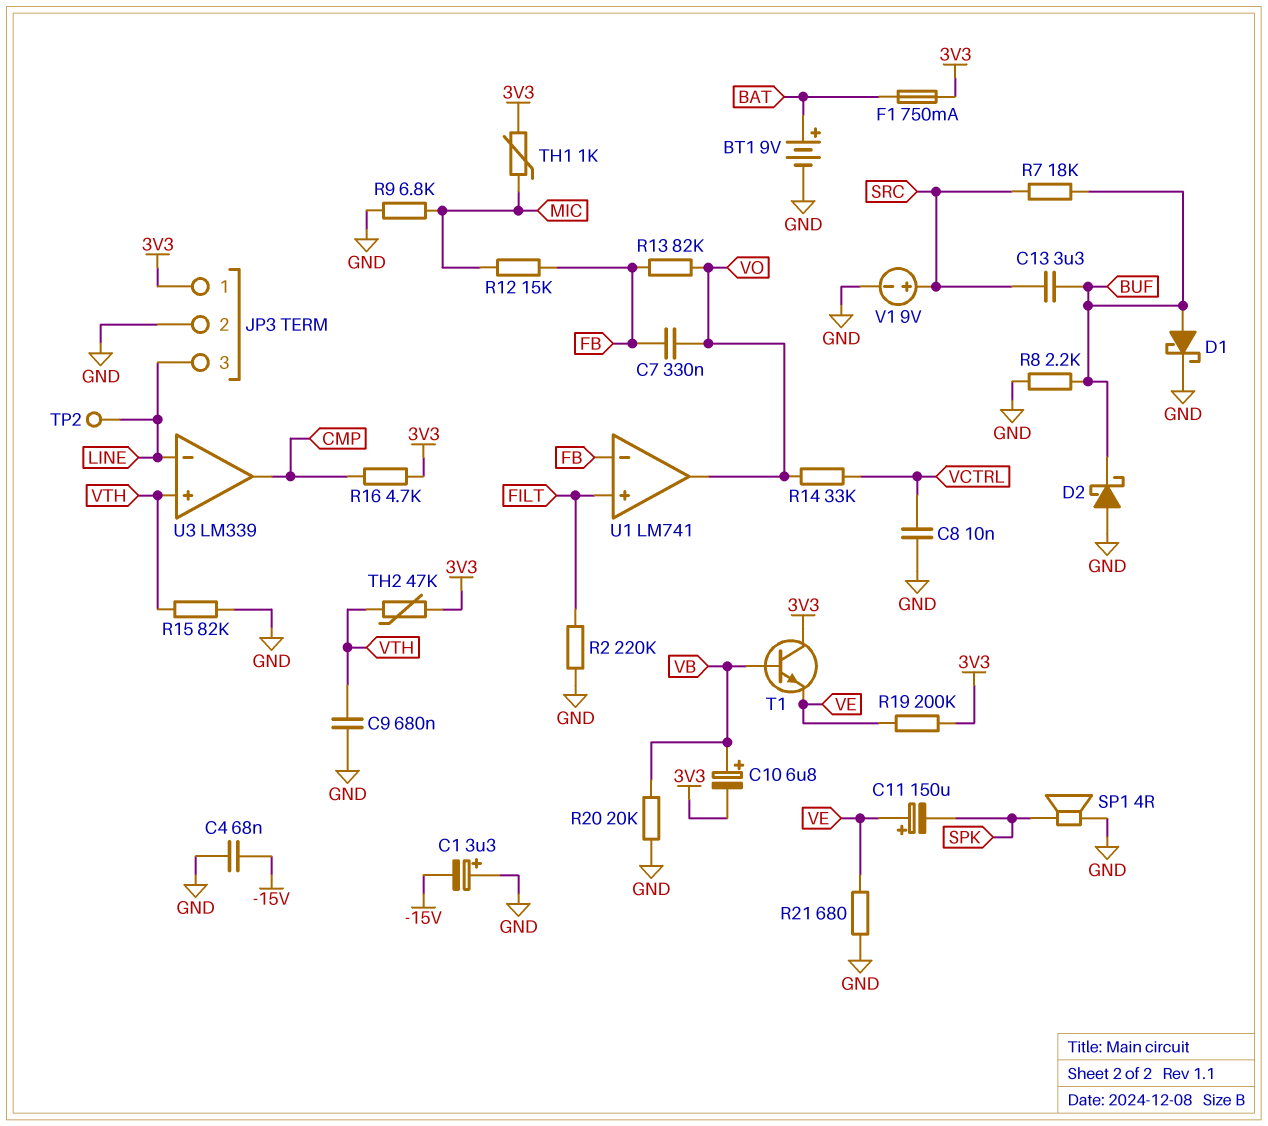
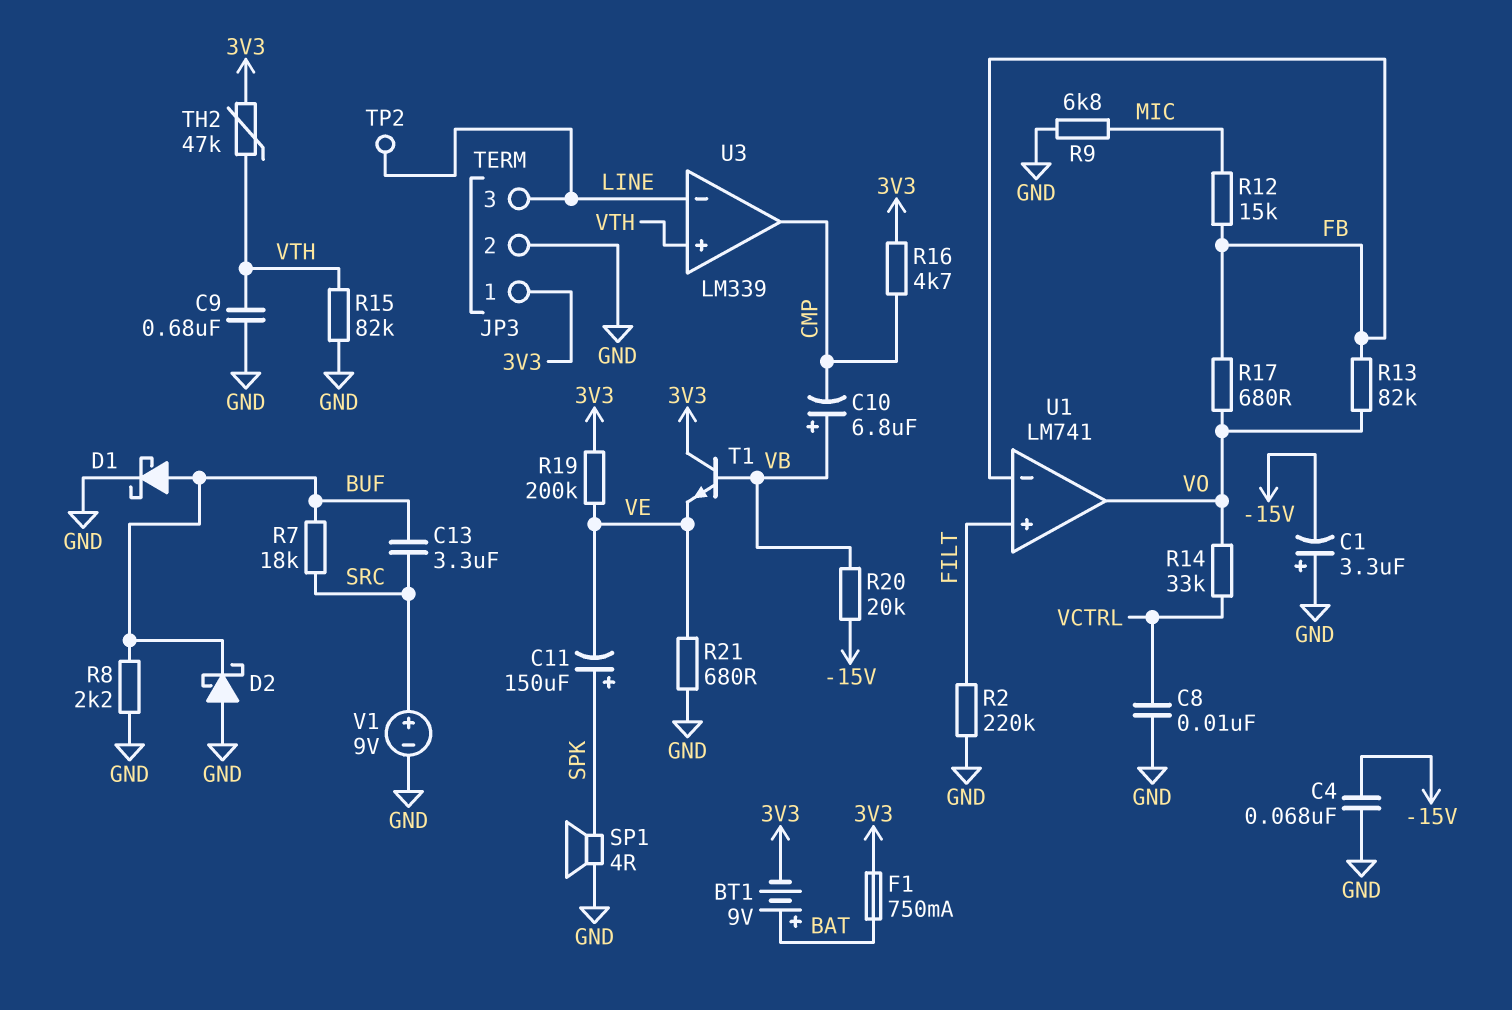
BT1: 9V (plus BAT, minus GND) -> 9V (plus BAT, minus 3V3)
C7: 330nF (FB, VO) -> none
C10: 6.8uF (plus VB, minus 3V3) -> 6.8uF (plus VB, minus CMP)
C11: 150uF (plus VE, minus SPK) -> 150uF (plus SPK, minus VE)
R17: none -> 680 (FB, VO)
R20: 20k (GND, VB) -> 20k (-15V, VB)
TH1: 1k (3V3, MIC) -> none

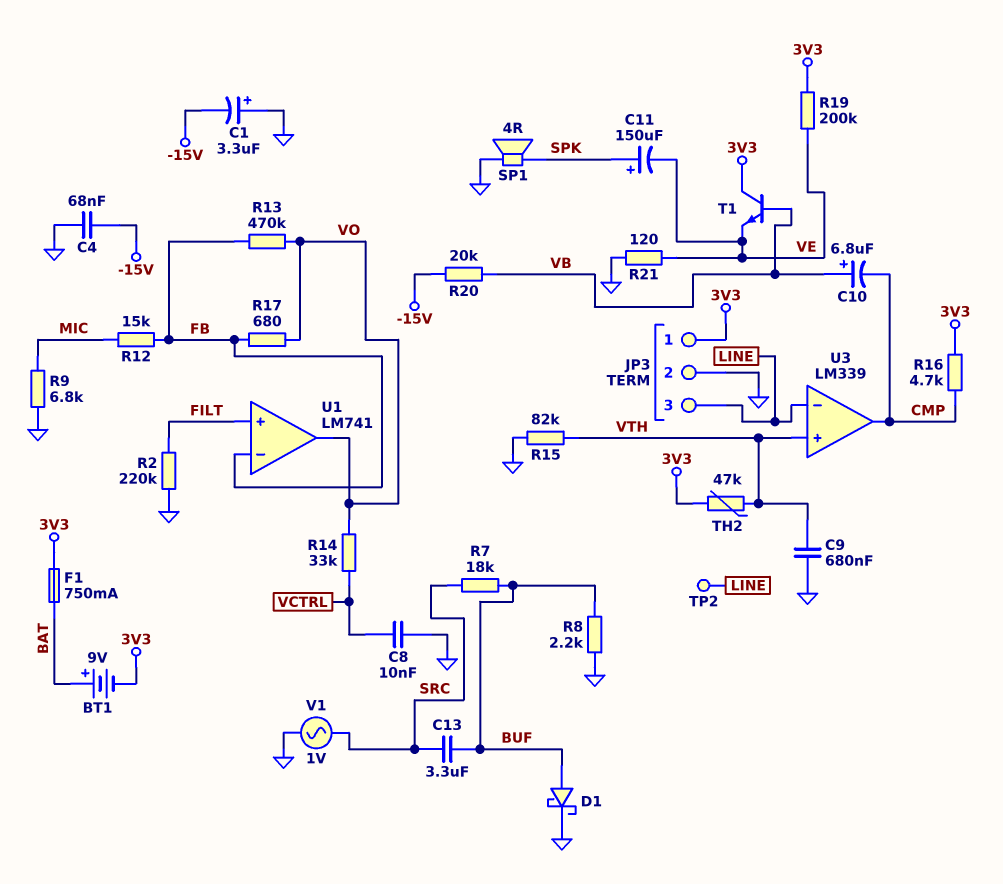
D2: schottky (A GND, K BUF) -> none
R13: 82k (FB, VO) -> 470k (FB, VO)
R21: 680 (GND, VE) -> 120 (GND, VE)
V1: 9V (plus SRC, minus GND) -> AC 1V (GND, SRC)

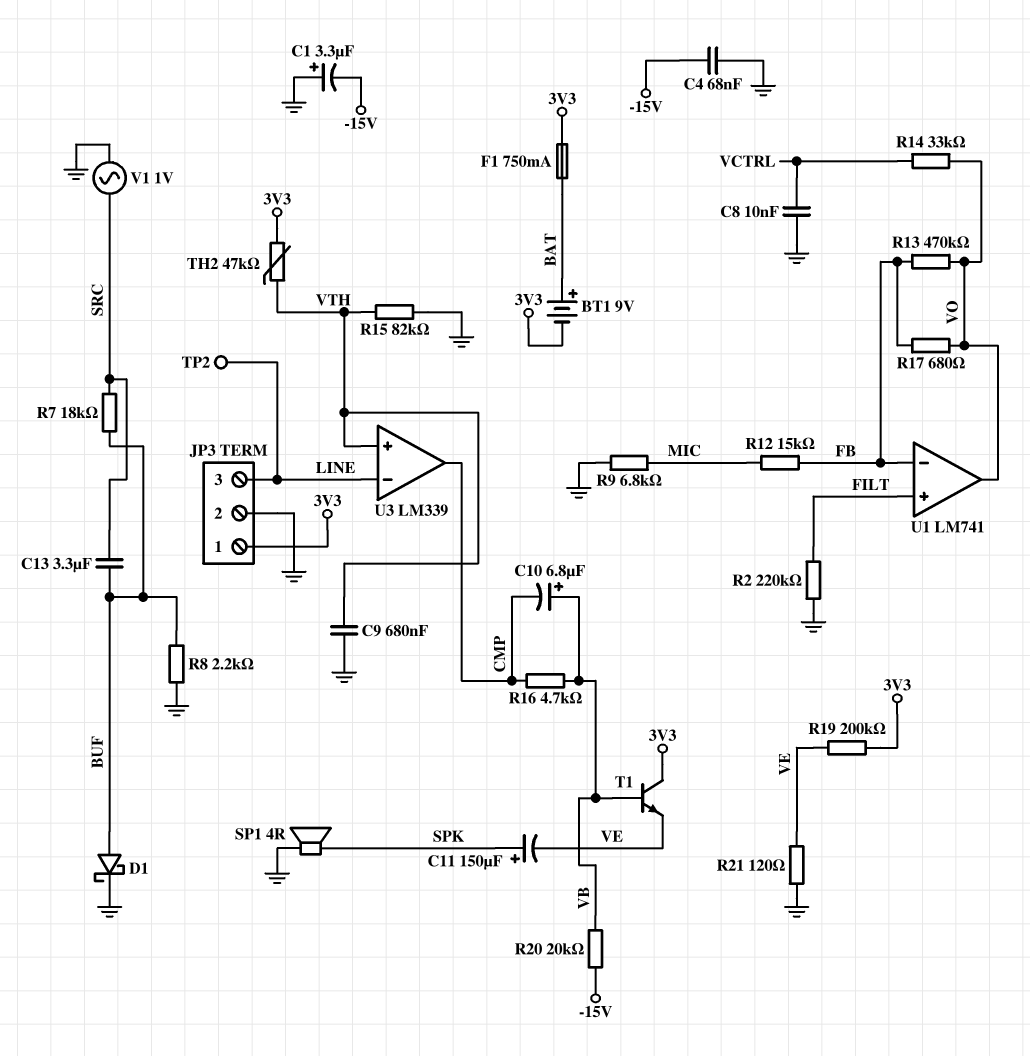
R16: 4.7k (3V3, CMP) -> 4.7k (CMP, VB)

